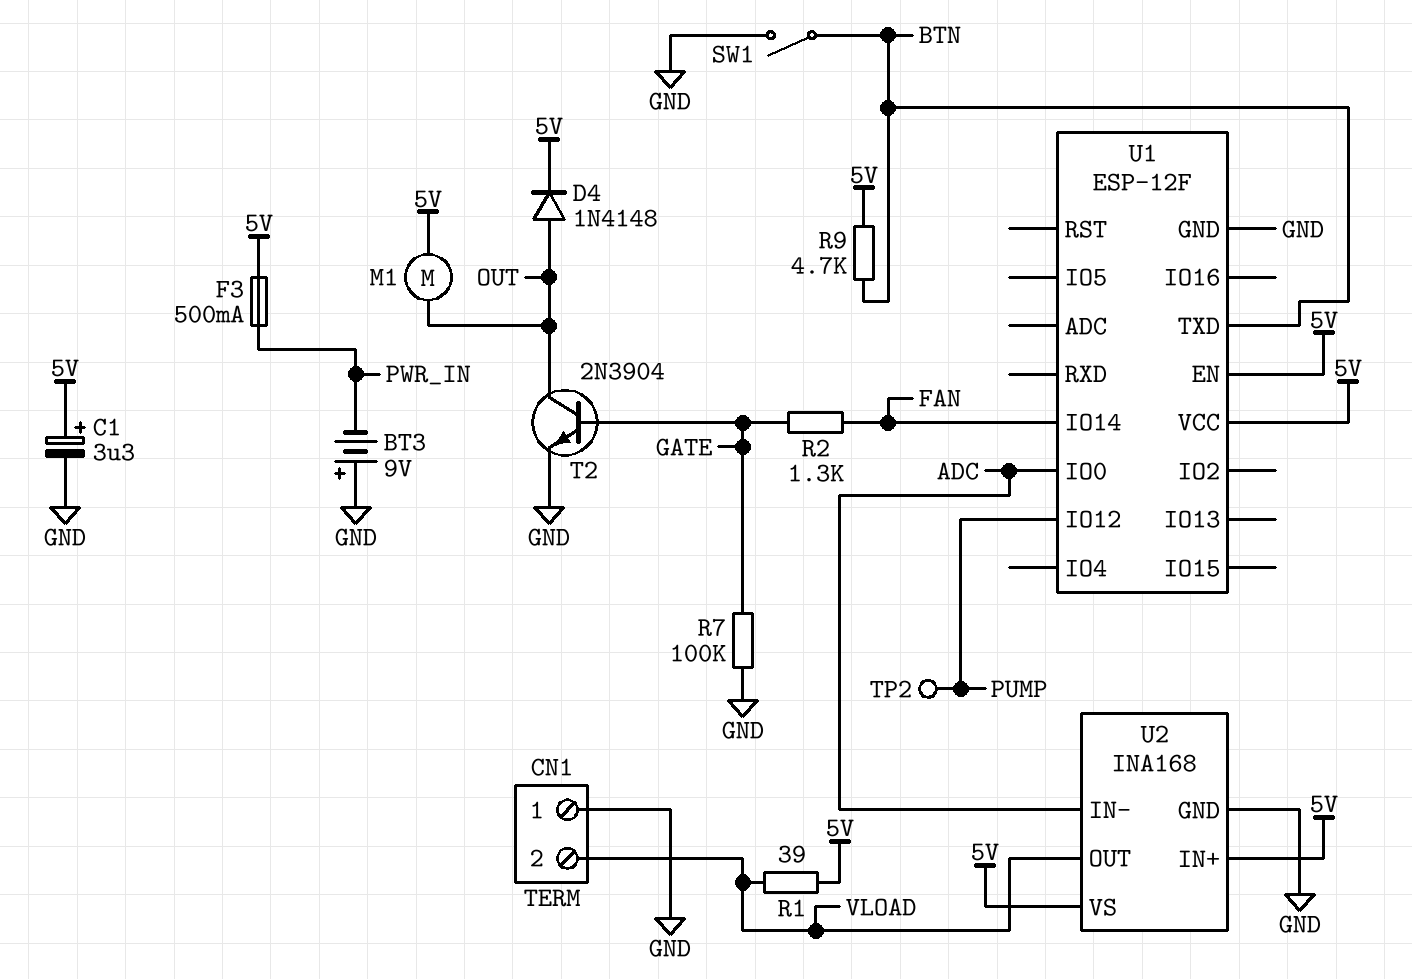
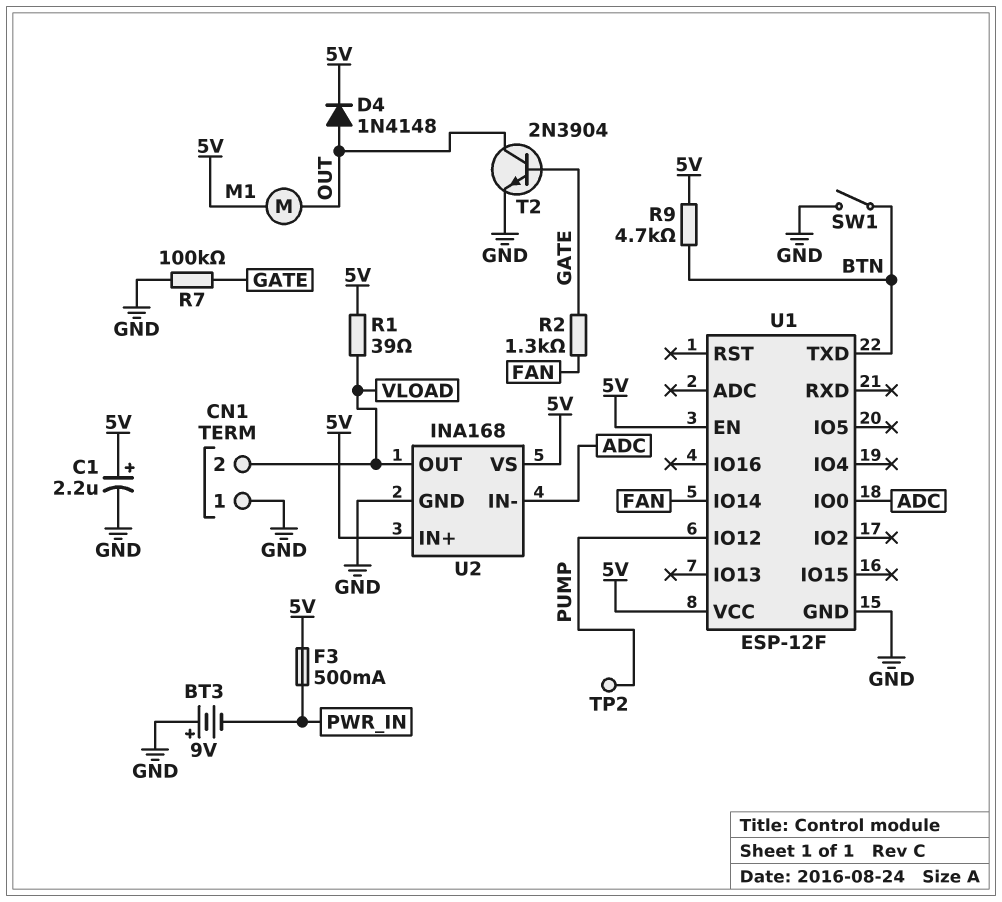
C1: 3.3uF (plus 5V, minus GND) -> 2.2uF (plus 5V, minus GND)

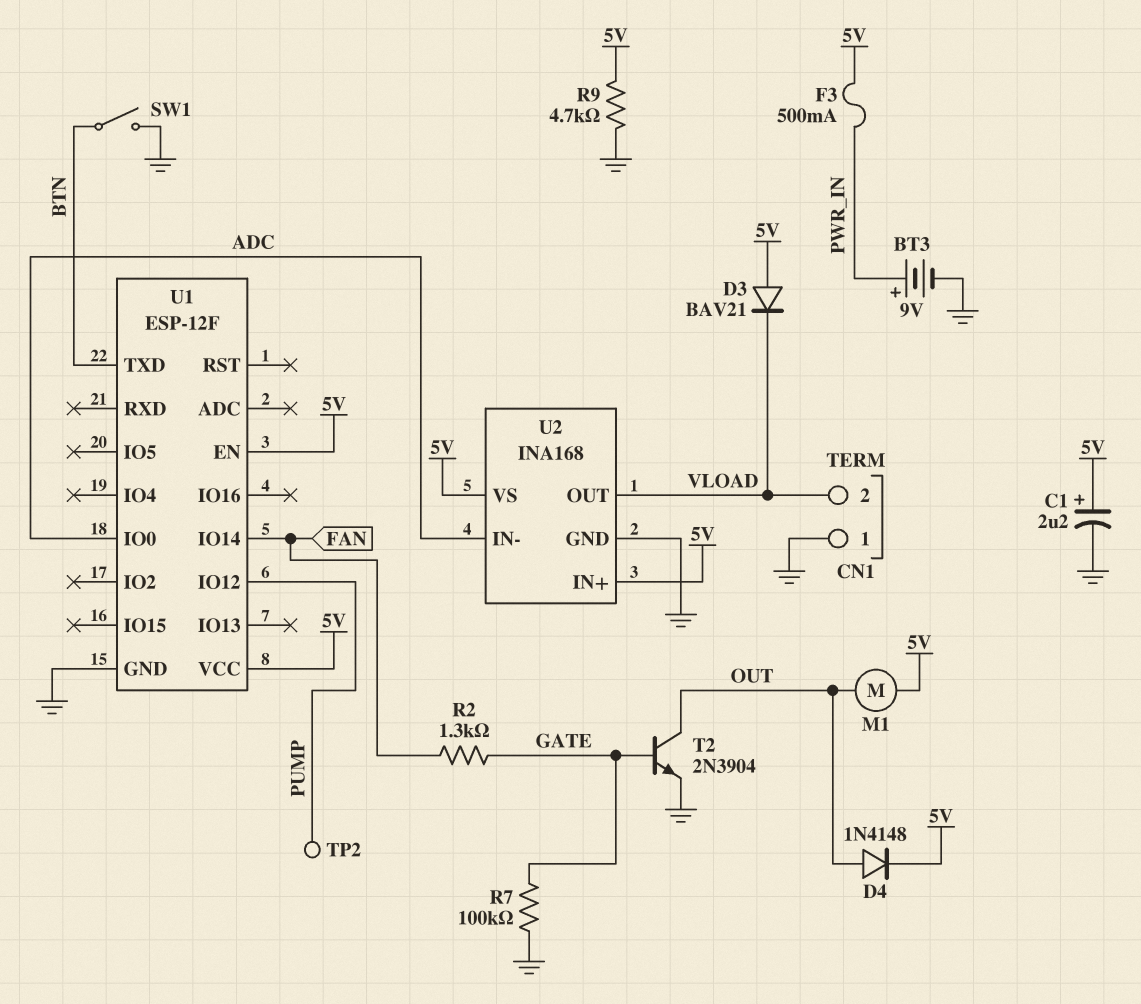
BT3: 9V (plus GND, minus PWR_IN) -> 9V (plus PWR_IN, minus GND)
D3: none -> diode BAV21 (A 5V, K VLOAD)
R1: 39 (5V, VLOAD) -> none
R9: 4.7k (5V, BTN) -> 4.7k (5V, GND)

